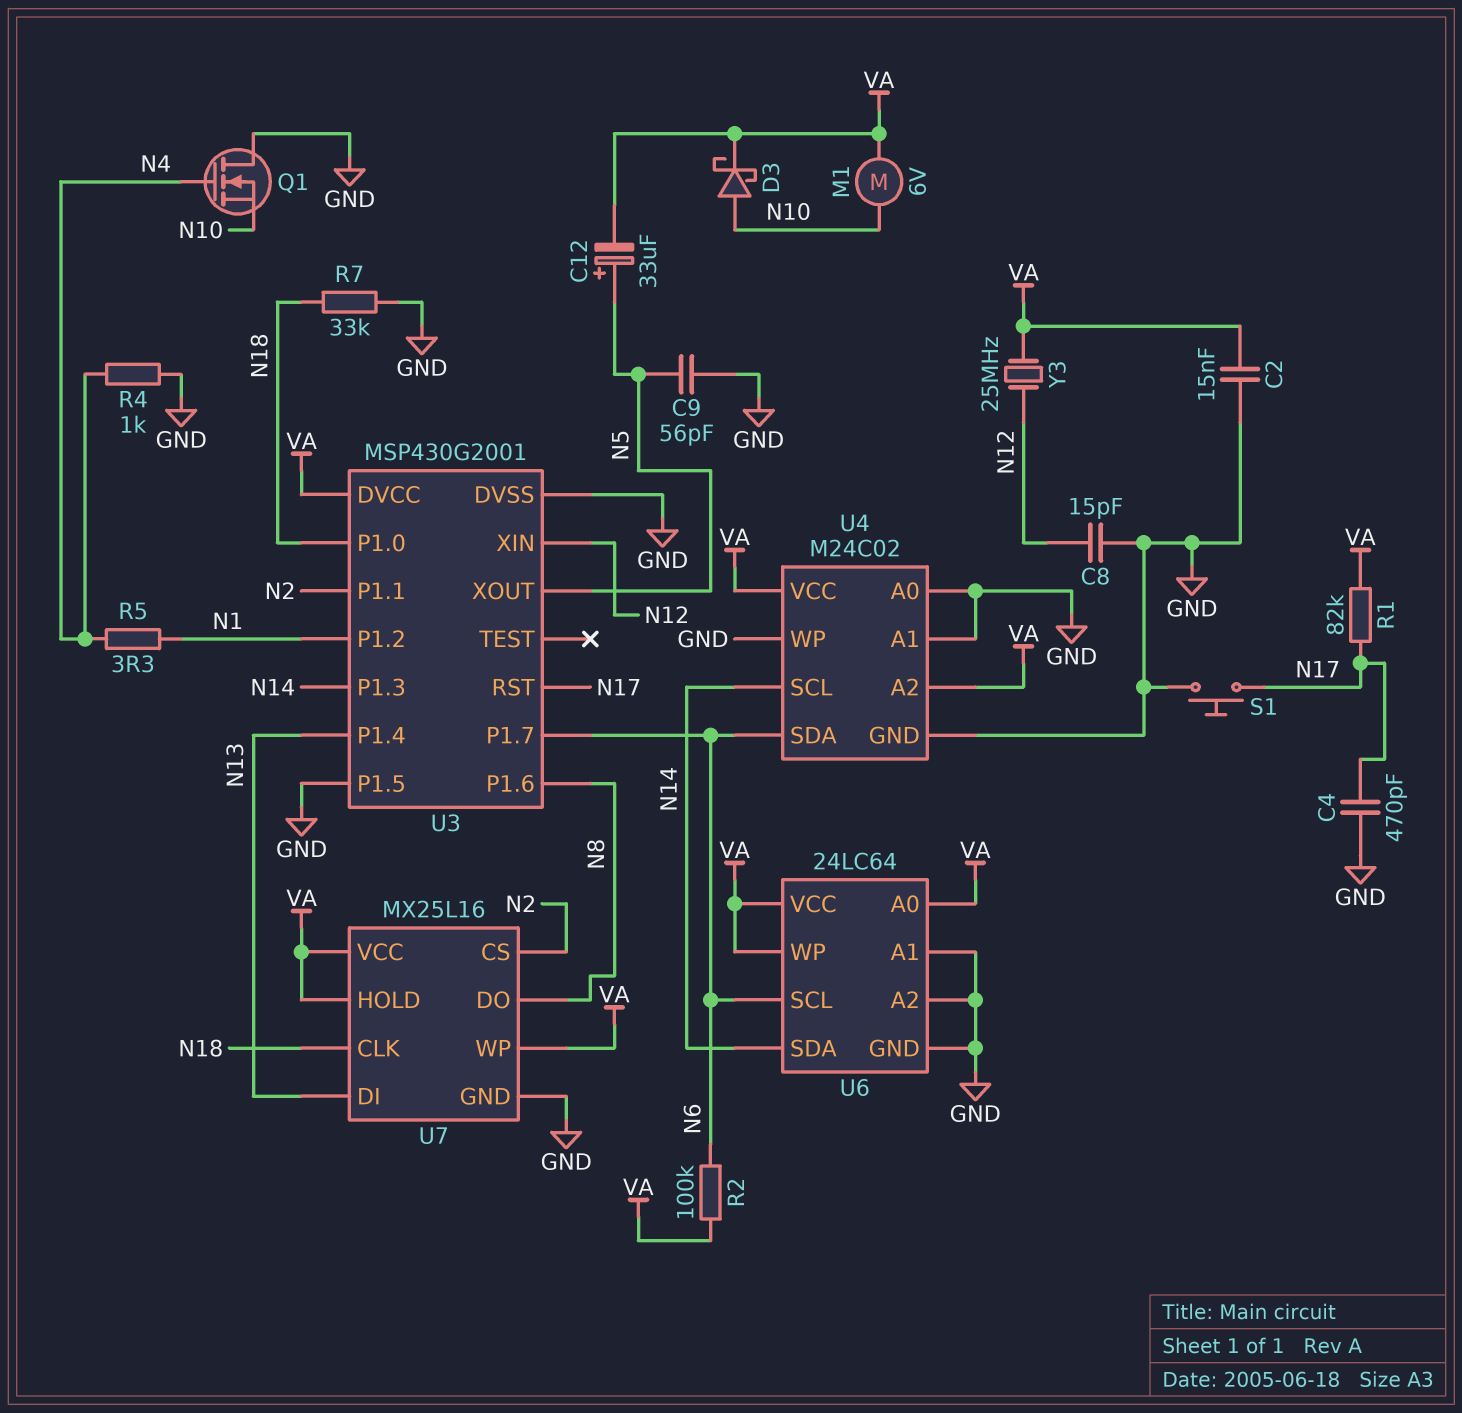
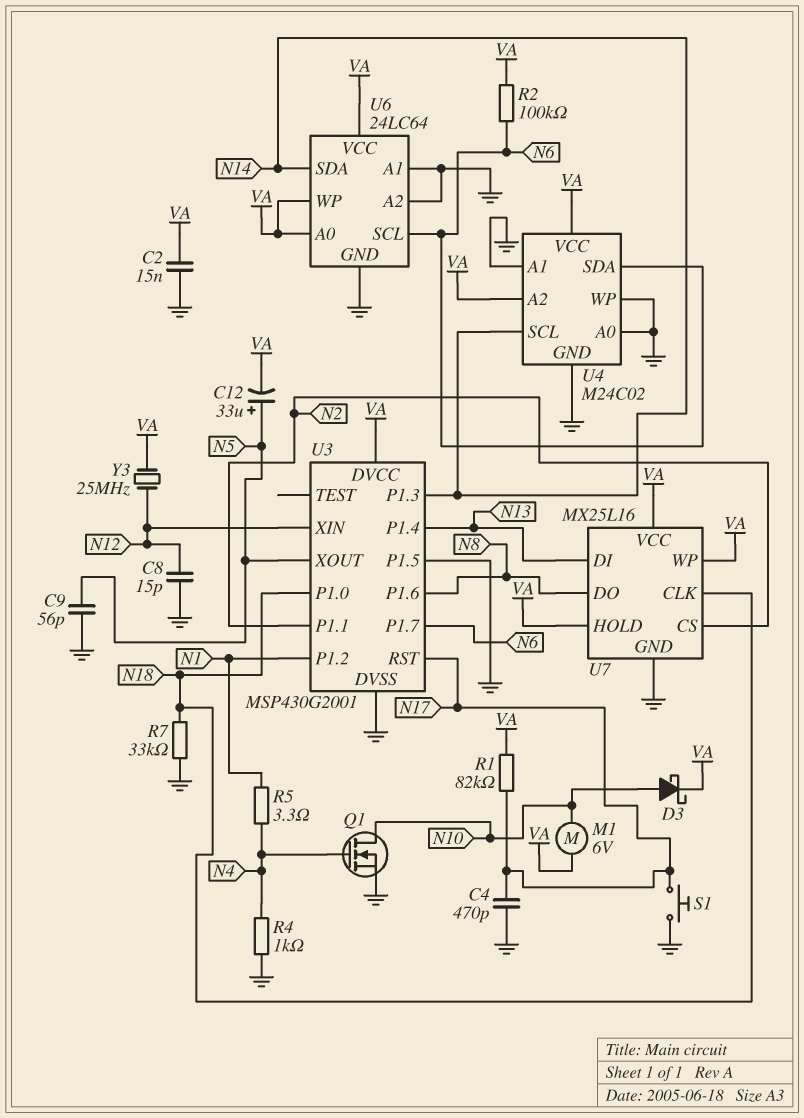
Q1: NMOS (G N4, D GND, S N10) -> NMOS (G N4, D N10, S GND)

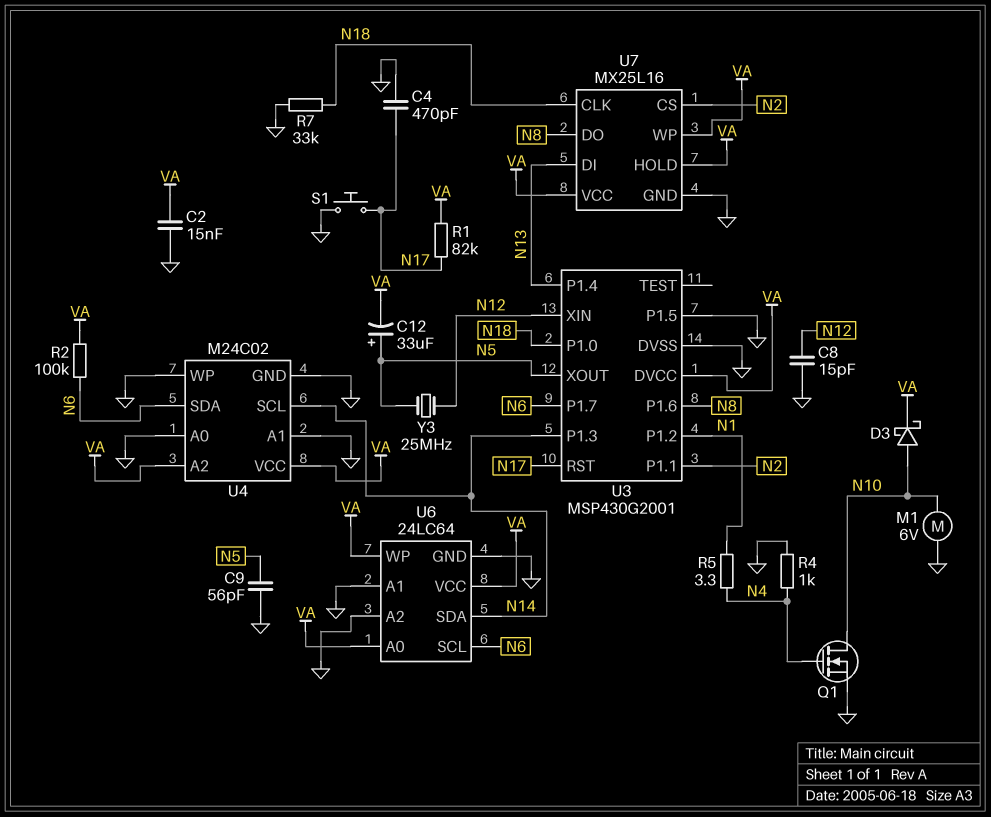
M1: motor 6V (N10, VA) -> motor 6V (GND, N10)
Y3: 25MHz (N12, VA) -> 25MHz (N5, N12)

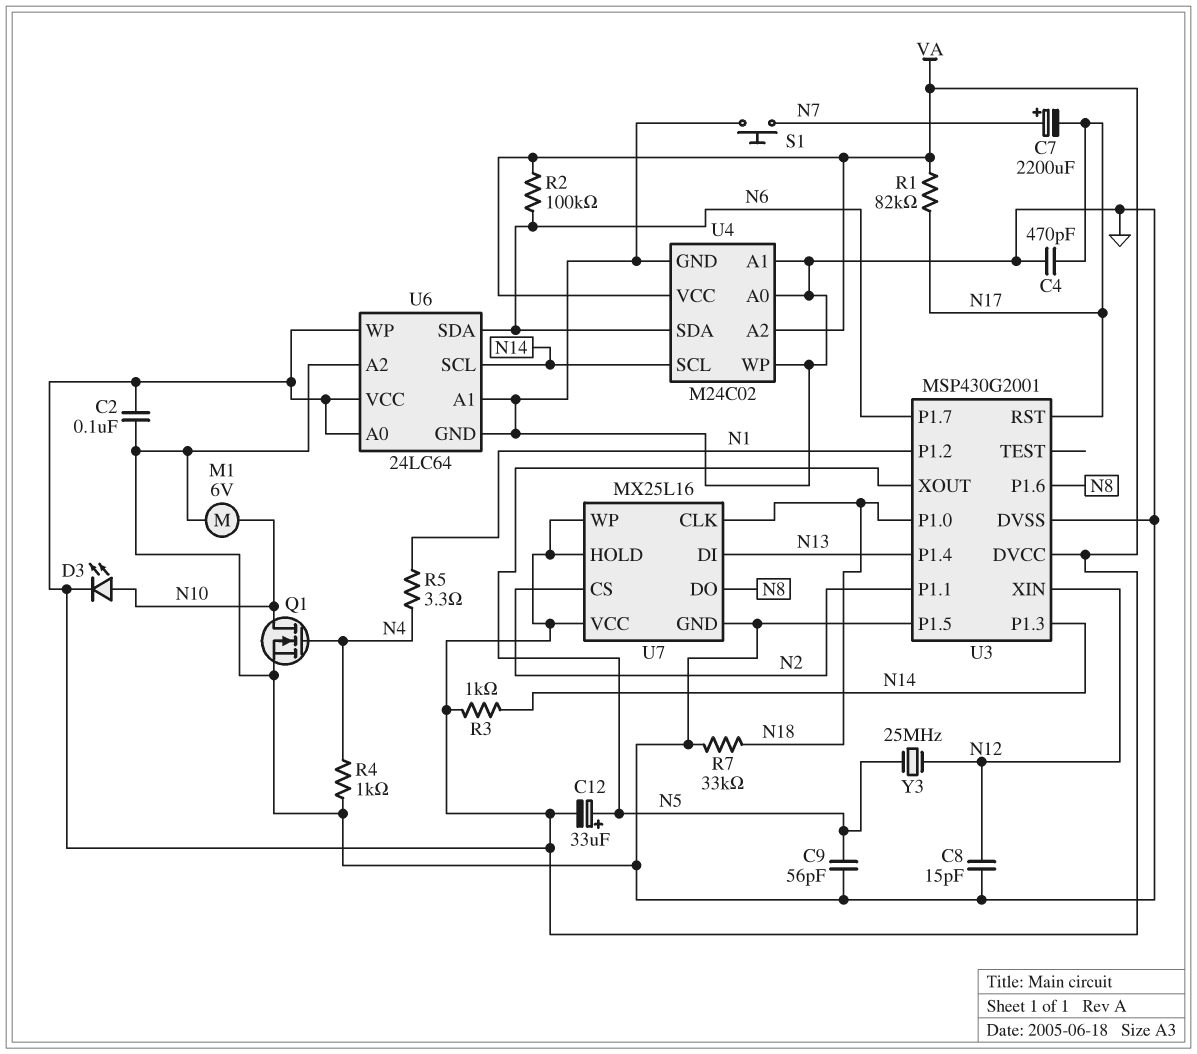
C2: 15nF (GND, VA) -> 100nF (GND, VA)
C7: none -> 2200uF (plus N7, minus N17)
D3: schottky (A N10, K VA) -> LED (A N10, K VA)
R3: none -> 1k (N14, VA)
S1: button (GND, N17) -> button (GND, N7)
U6 pin SCL: N6 -> N14
U6 pin SDA: N14 -> N6

